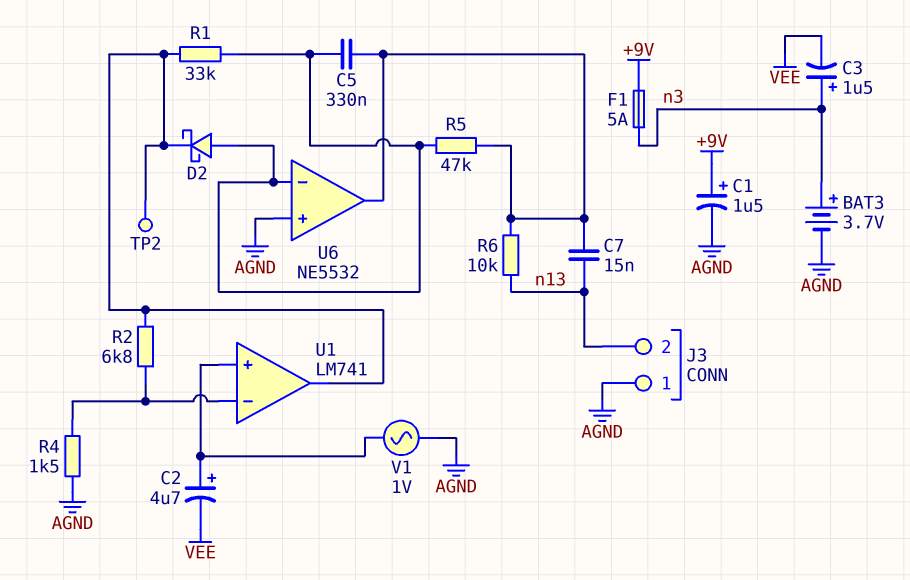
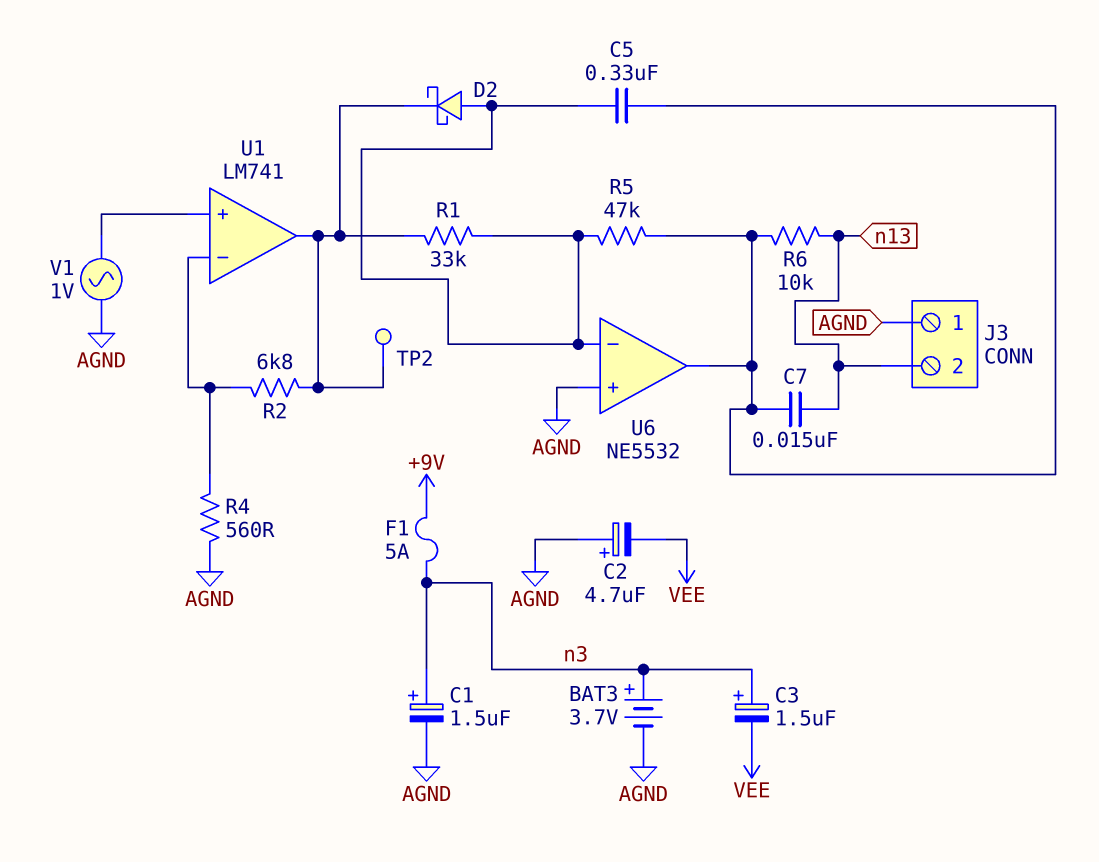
C1: 1.5uF (plus +9V, minus AGND) -> 1.5uF (plus n3, minus AGND)
C2: 4.7uF (plus U1/in+, minus VEE) -> 4.7uF (plus AGND, minus VEE)
R4: 1.5k (AGND, U1/in-) -> 560 (AGND, U1/in-)

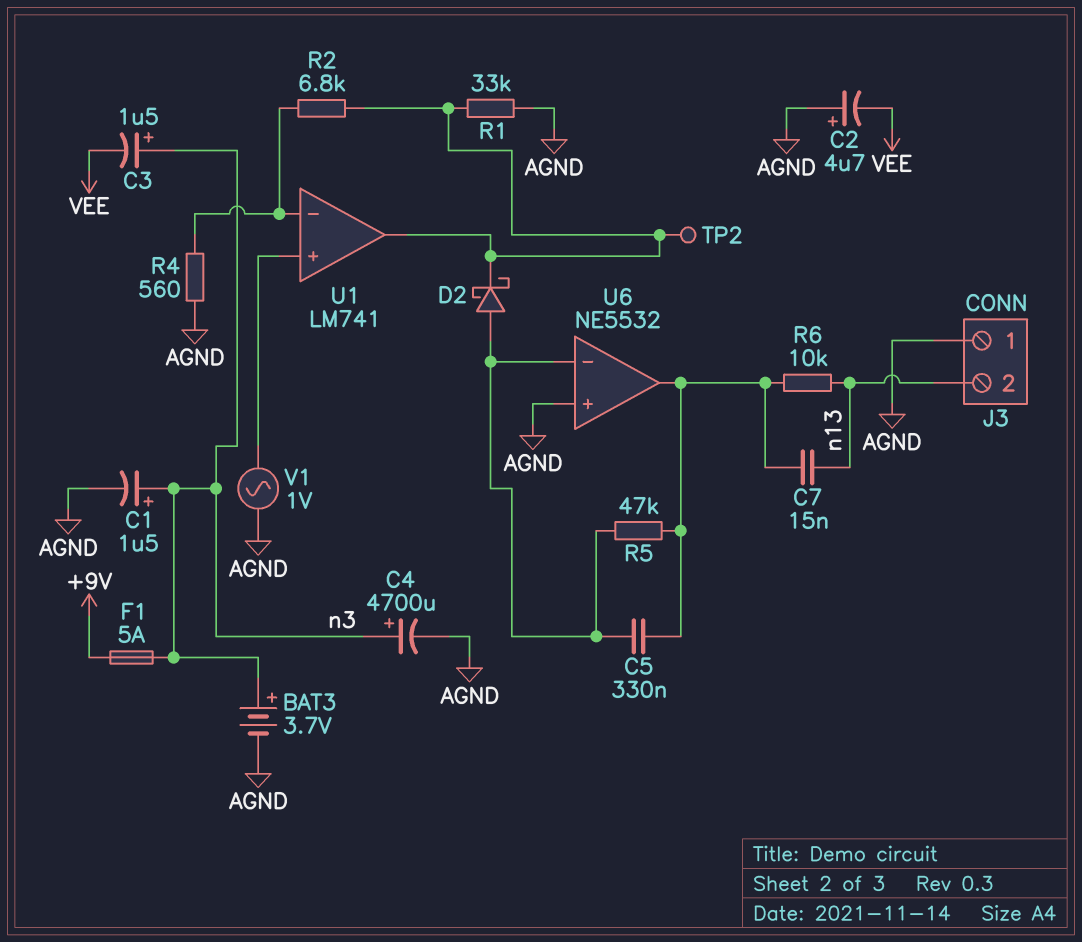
C4: none -> 4700uF (plus n3, minus AGND)
R1: 33k (U1/out, U6/in-) -> 33k (AGND, U1/out)

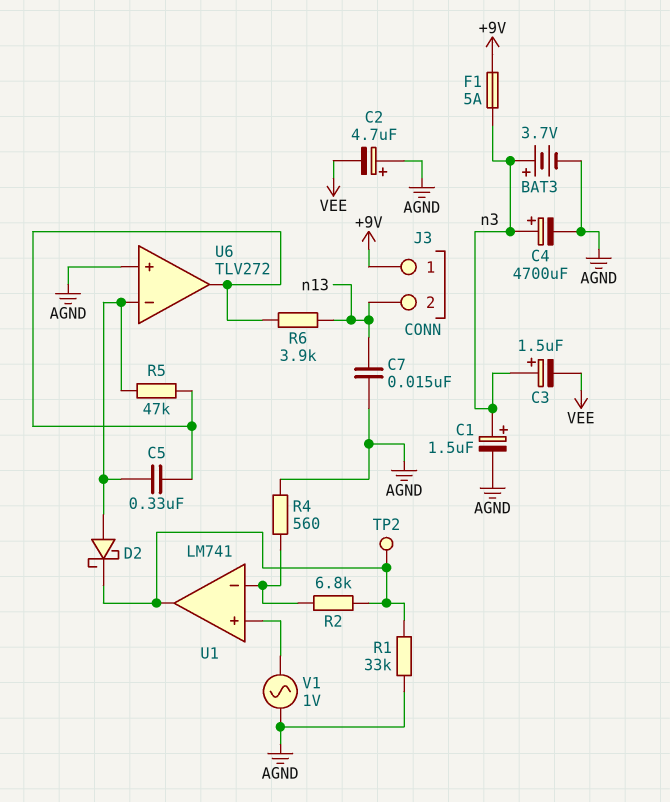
C7: 15nF (U6/out, n13) -> 15nF (AGND, n13)
J3 pin 1: AGND -> +9V
R6: 10k (U6/out, n13) -> 3.9k (U6/out, n13)
U6: NE5532 -> TLV272

